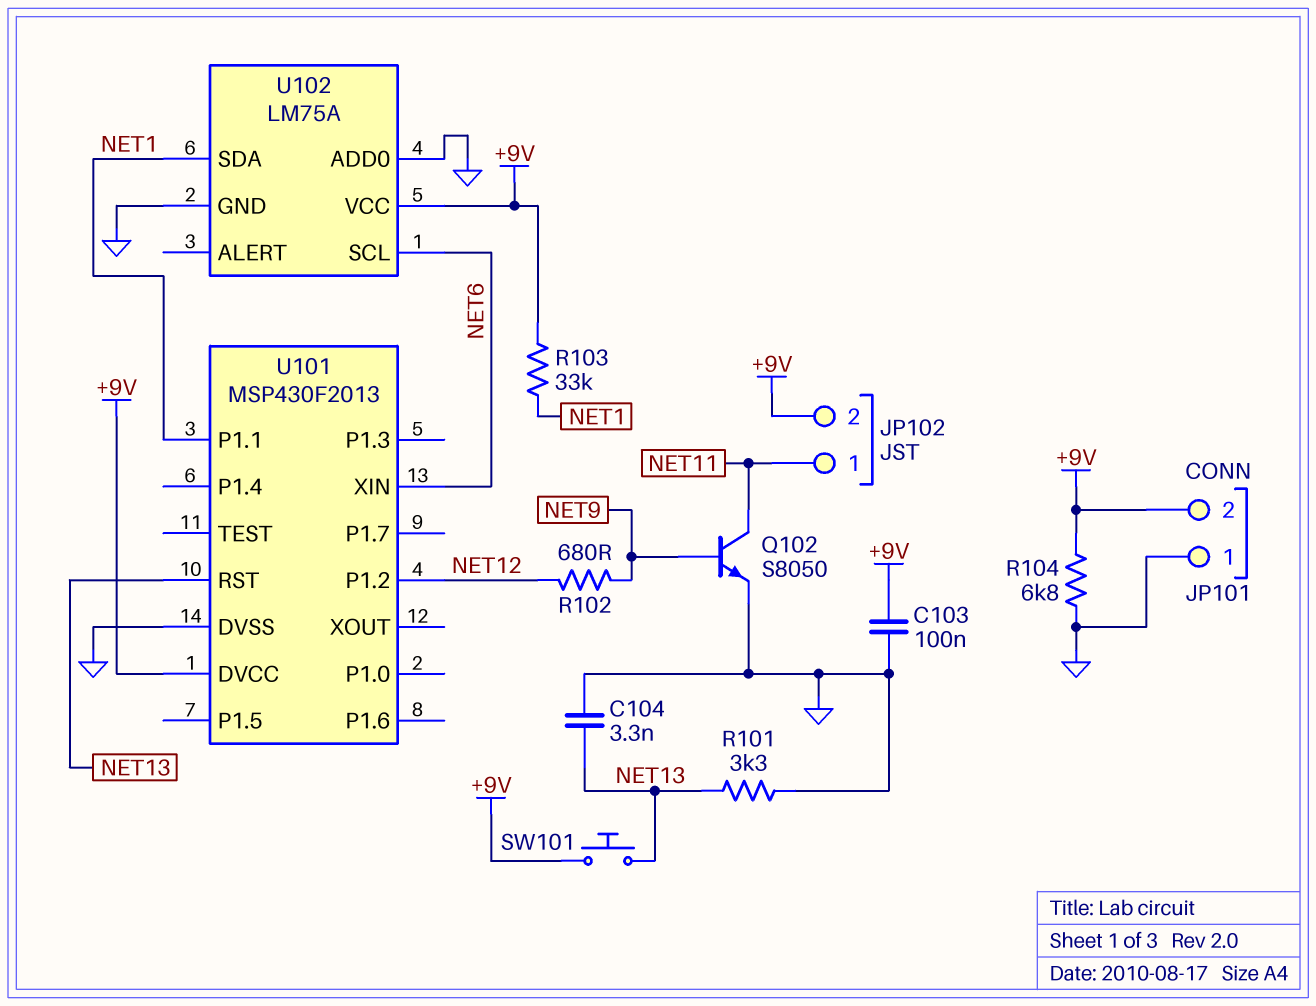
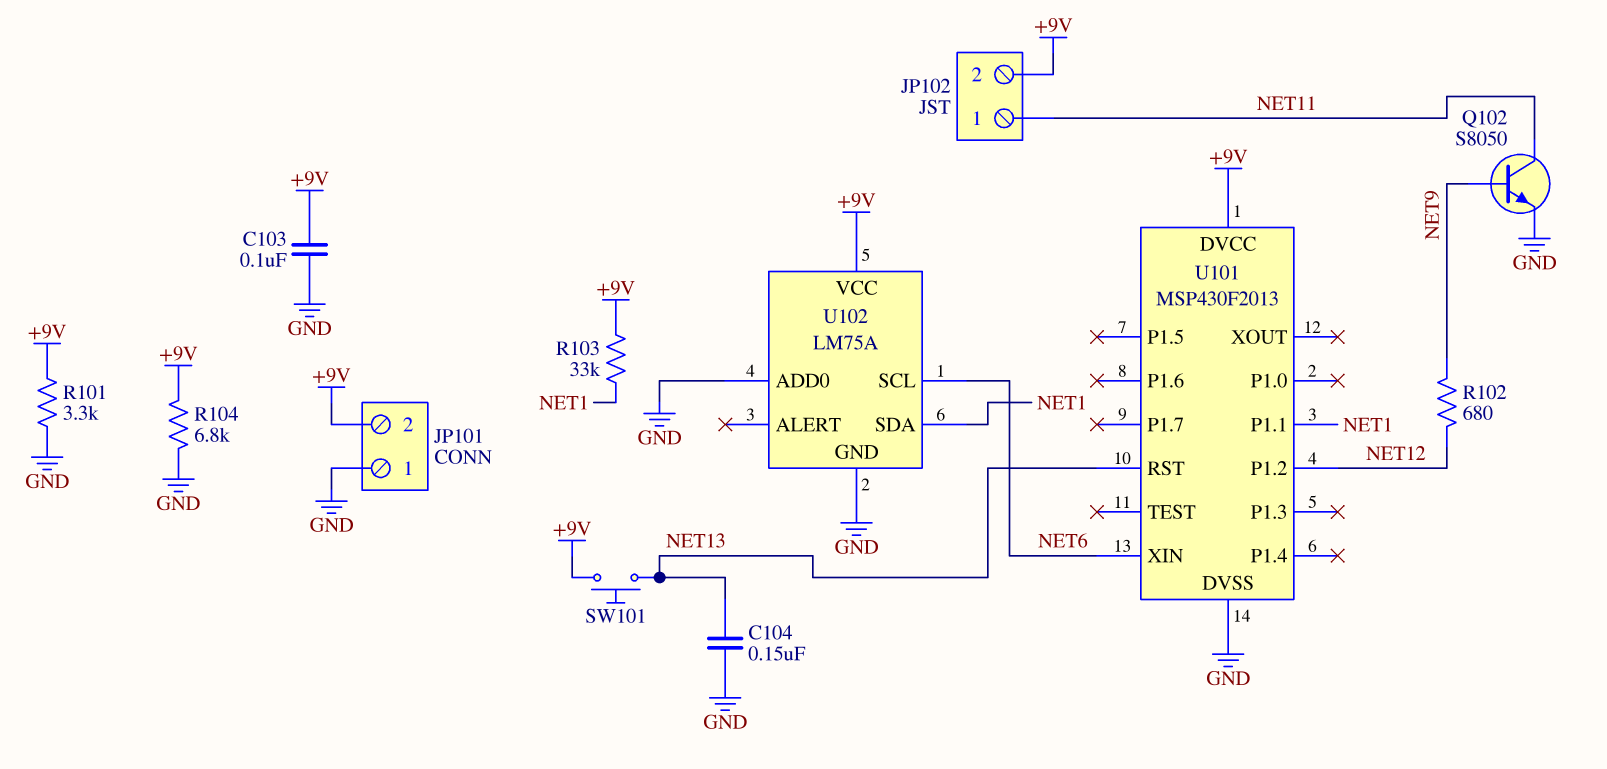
C104: 3.3nF (GND, NET13) -> 150nF (GND, NET13)
R101: 3.3k (GND, NET13) -> 3.3k (+9V, GND)

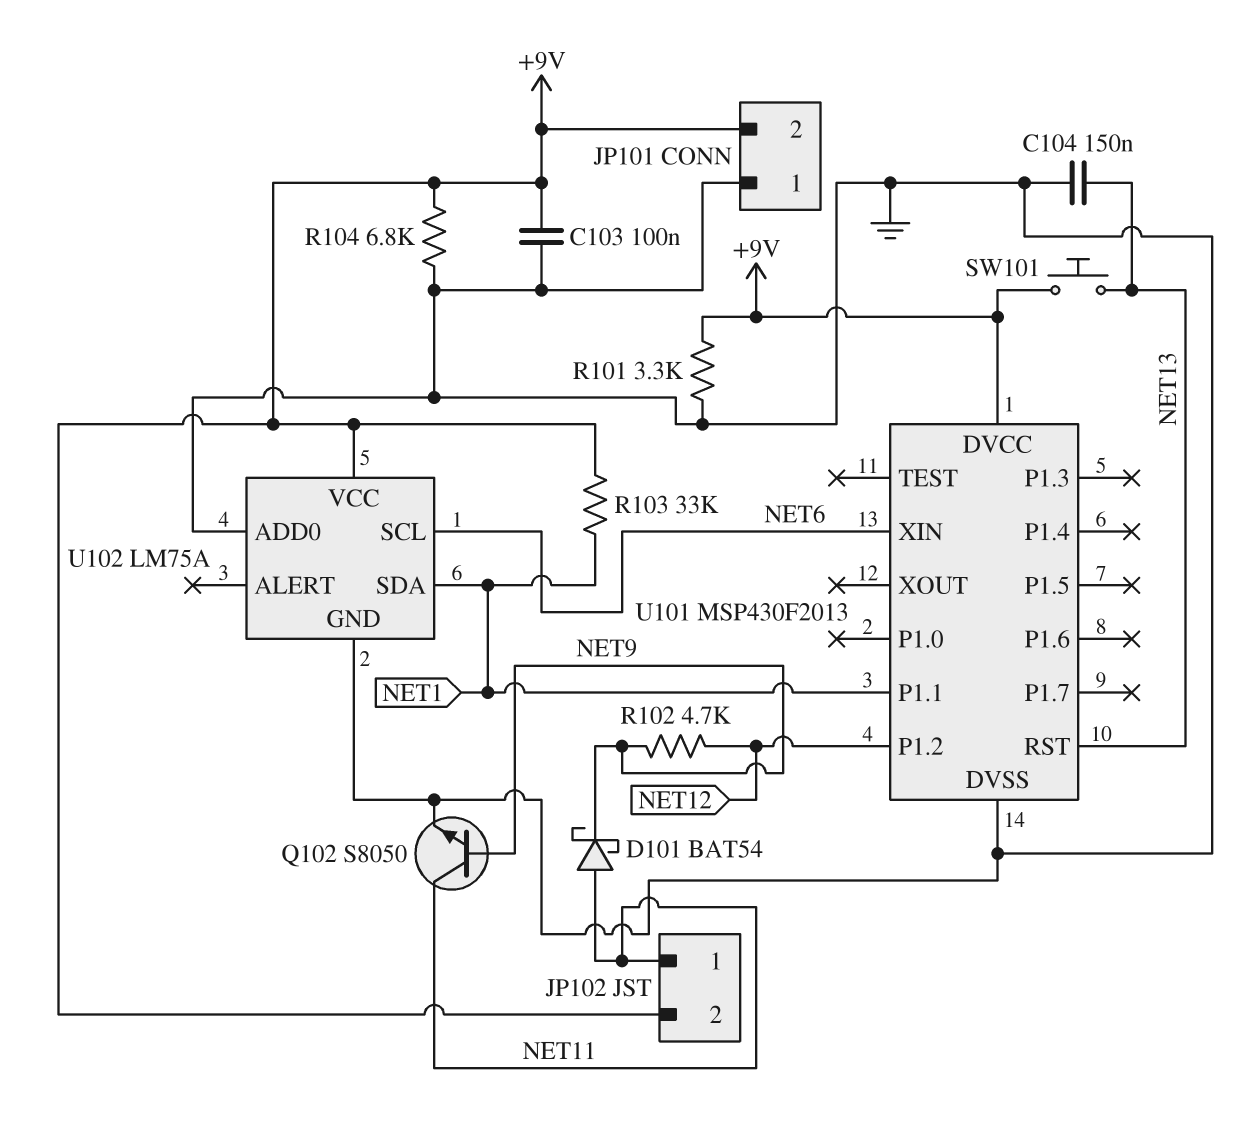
D101: none -> schottky BAT54 (A NET11, K NET9)
R102: 680 (NET9, NET12) -> 4.7k (NET9, NET12)

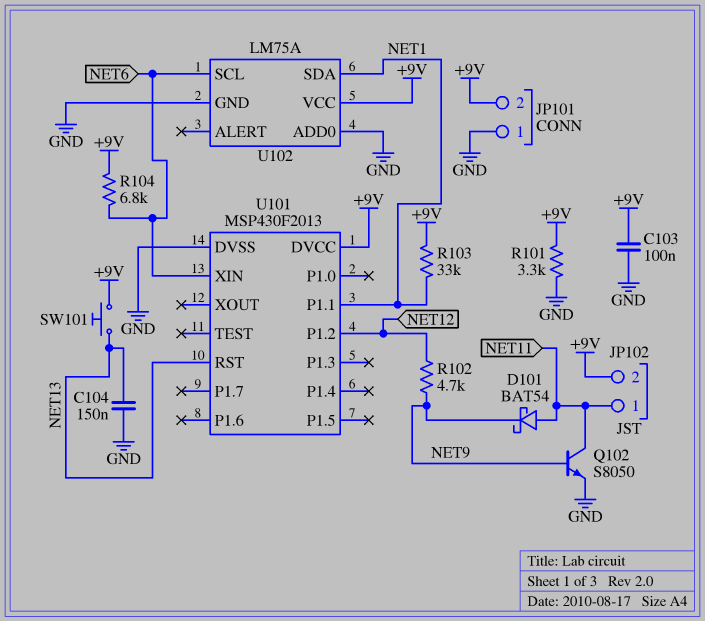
R104: 6.8k (+9V, GND) -> 6.8k (+9V, NET6)

